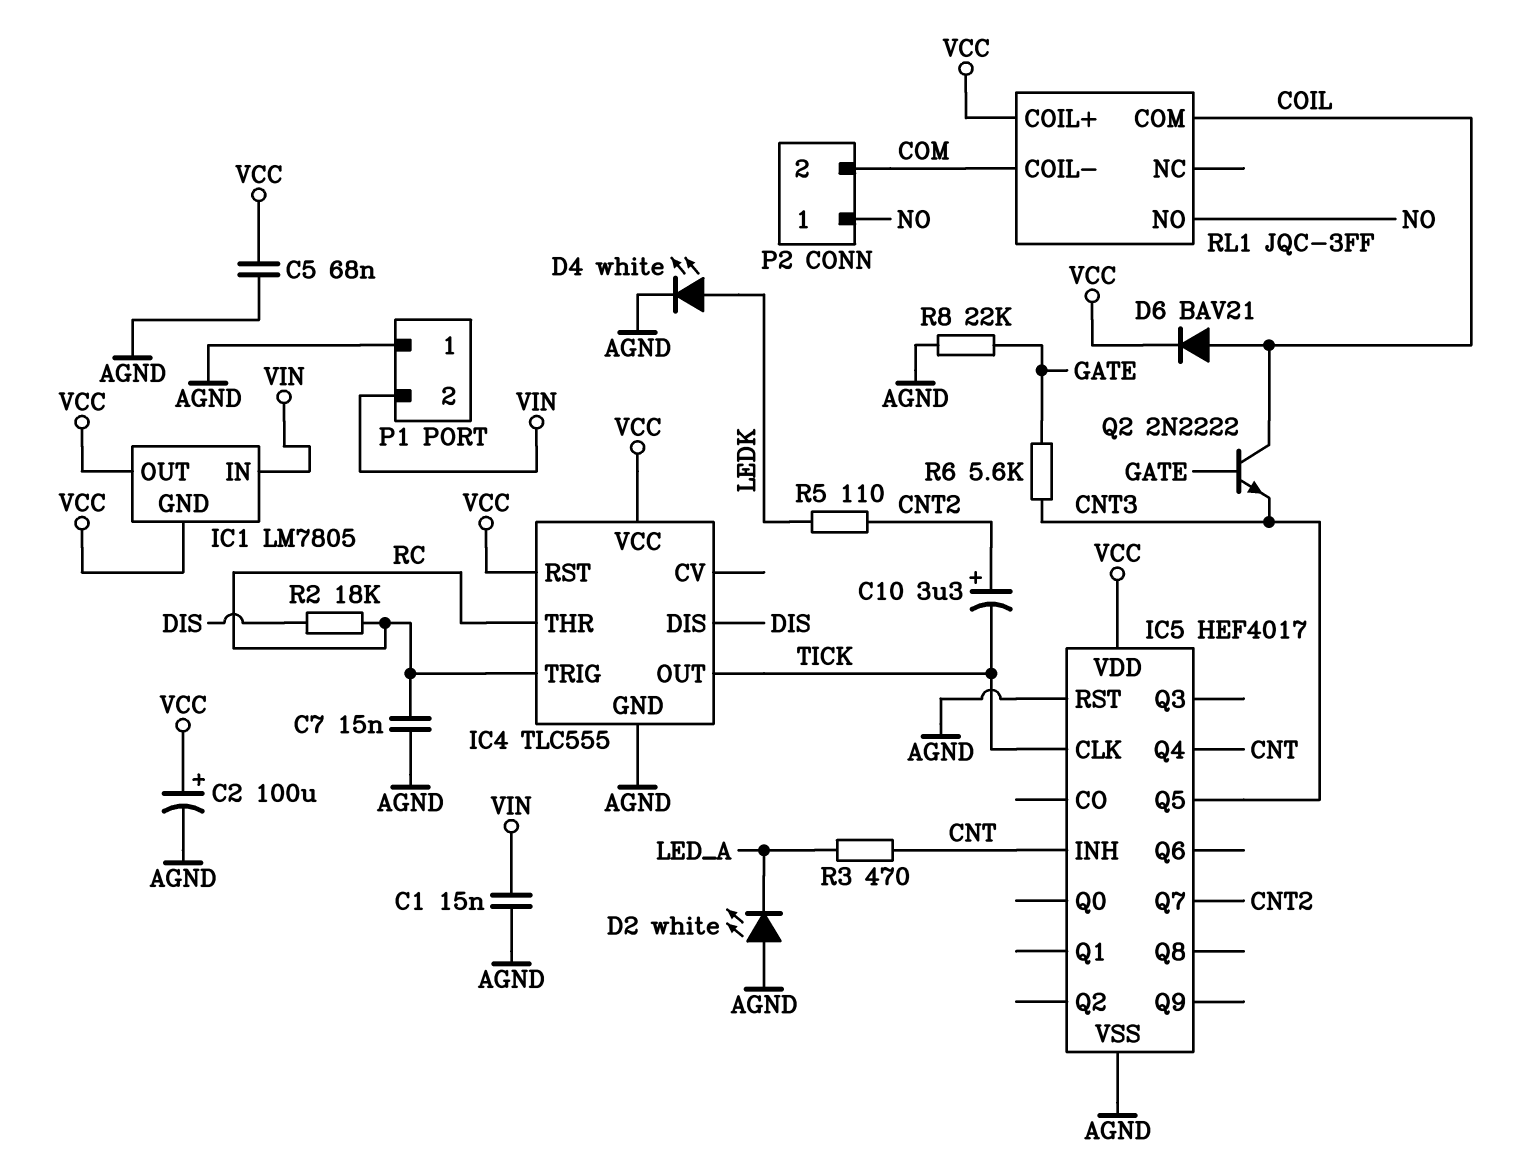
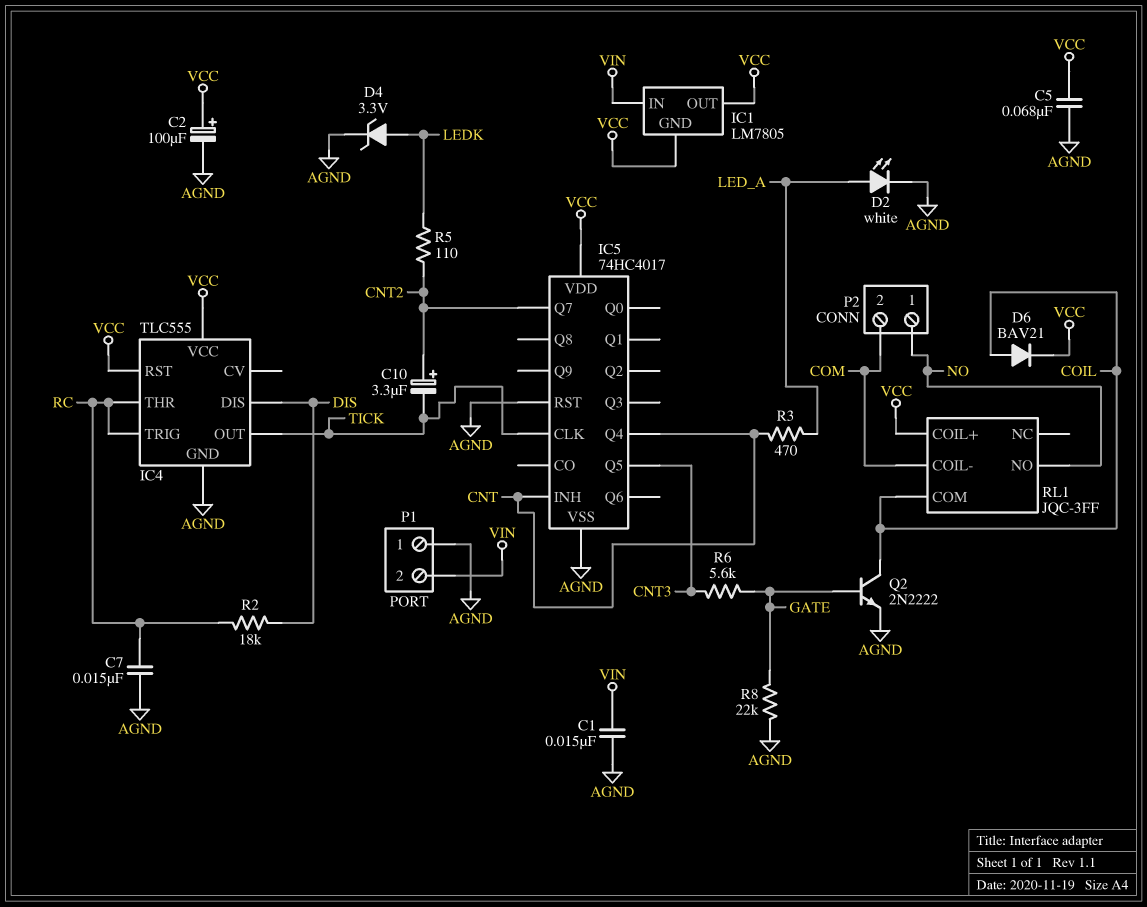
D2: LED white (A AGND, K LED_A) -> LED white (A LED_A, K AGND)
D4: LED white (A LEDK, K AGND) -> zener 3.3V (A LEDK, K AGND)
IC5: HEF4017 -> 74HC4017
Q2: NPN 2N2222 (B GATE, C COIL, E CNT3) -> NPN 2N2222 (B GATE, C COIL, E AGND)

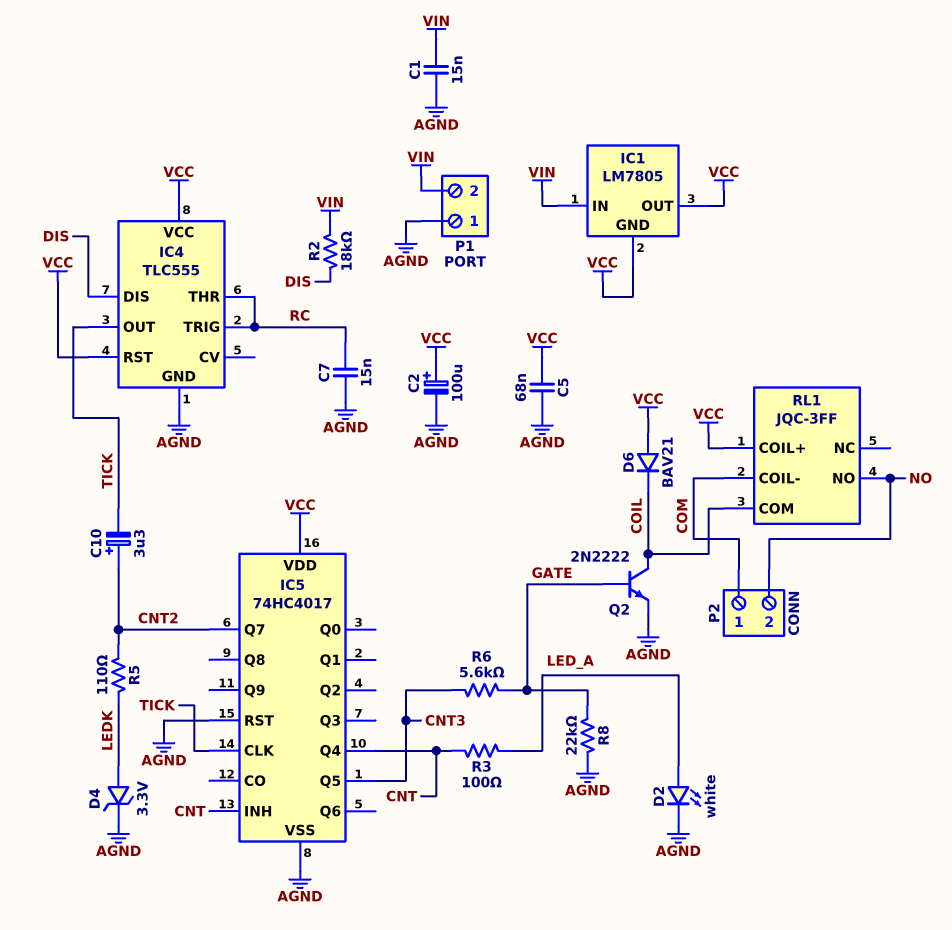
D6: diode BAV21 (A COIL, K VCC) -> diode BAV21 (A VCC, K COIL)
P2 pin 1: NO -> COM
P2 pin 2: COM -> NO
R2: 18k (DIS, RC) -> 18k (DIS, VIN)
R3: 470 (CNT, LED_A) -> 100 (CNT, LED_A)

